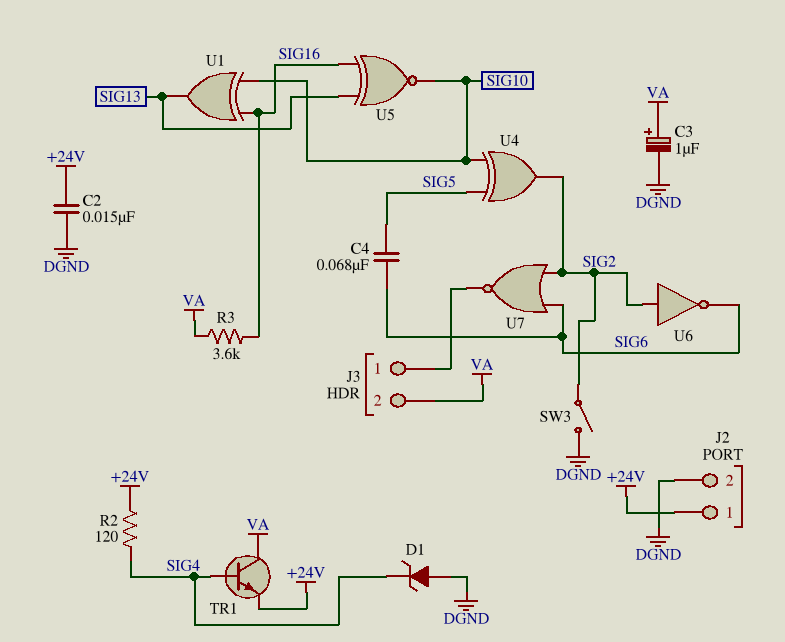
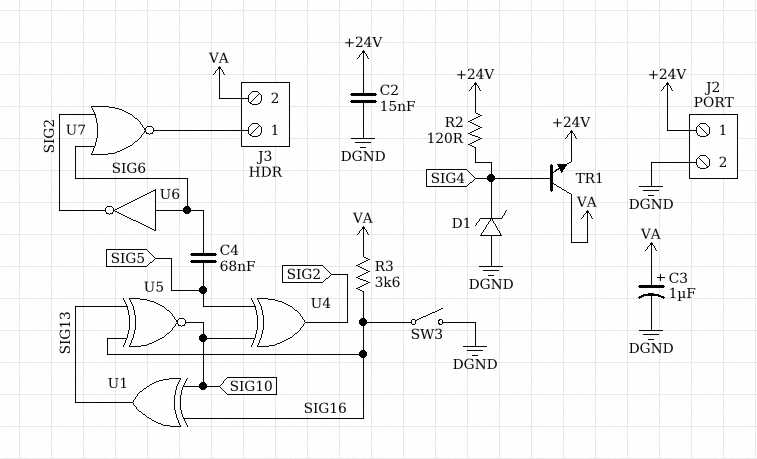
SW3: switch (DGND, SIG2) -> switch (DGND, SIG16)
U6: NOT (in SIG2, out SIG6) -> NOT (in SIG6, out SIG2)

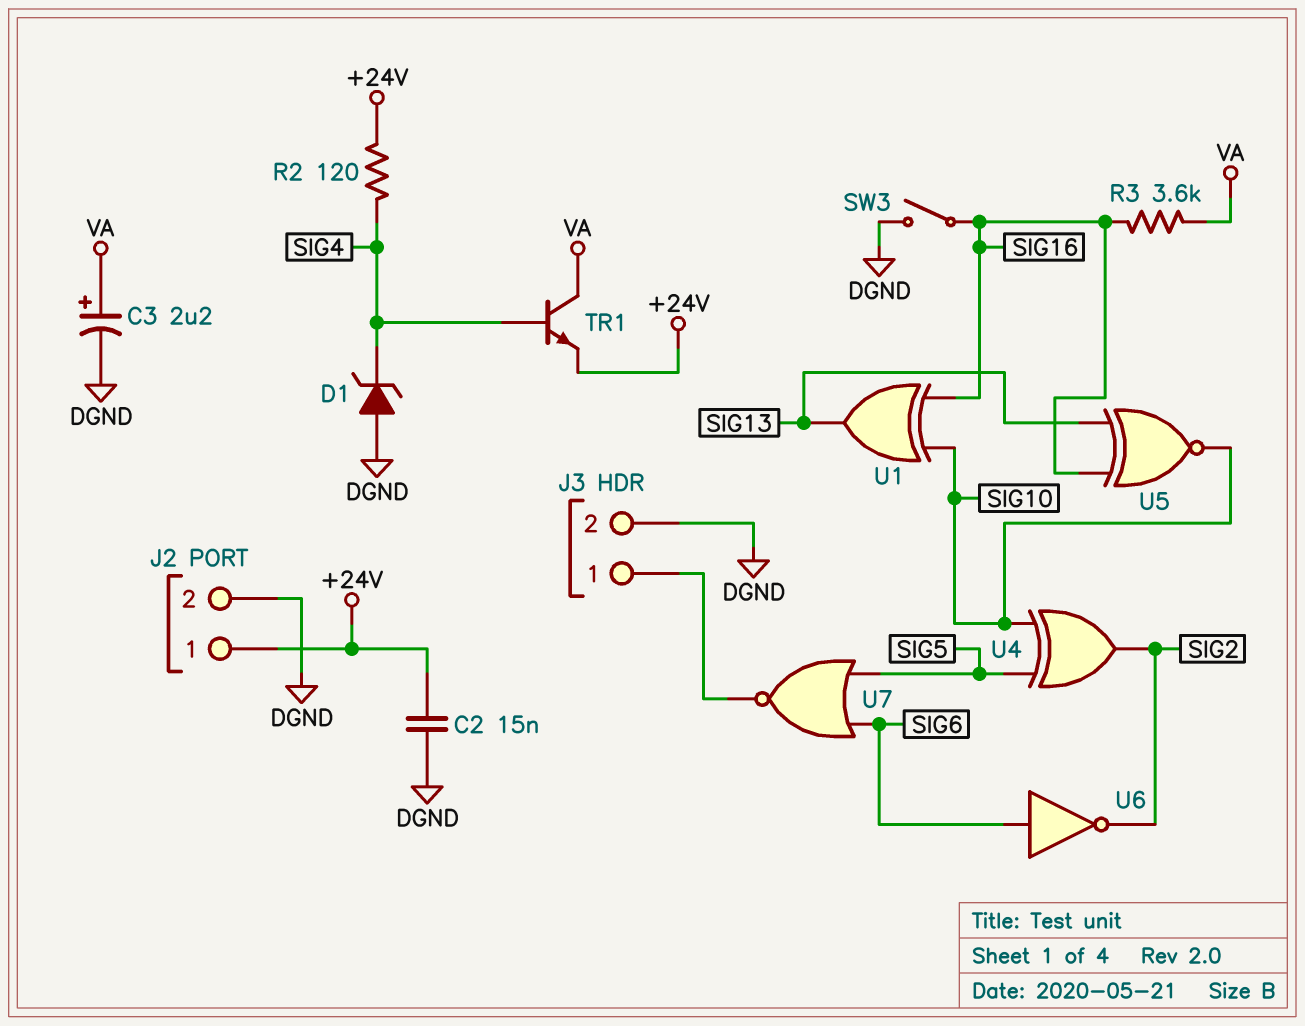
C3: 1uF (plus VA, minus DGND) -> 2.2uF (plus VA, minus DGND)
C4: 68nF (SIG5, SIG6) -> none
J3 pin 2: VA -> DGND
U7: NOR (in SIG2, in SIG6, out J3/1) -> NOR (in SIG5, in SIG6, out J3/1)

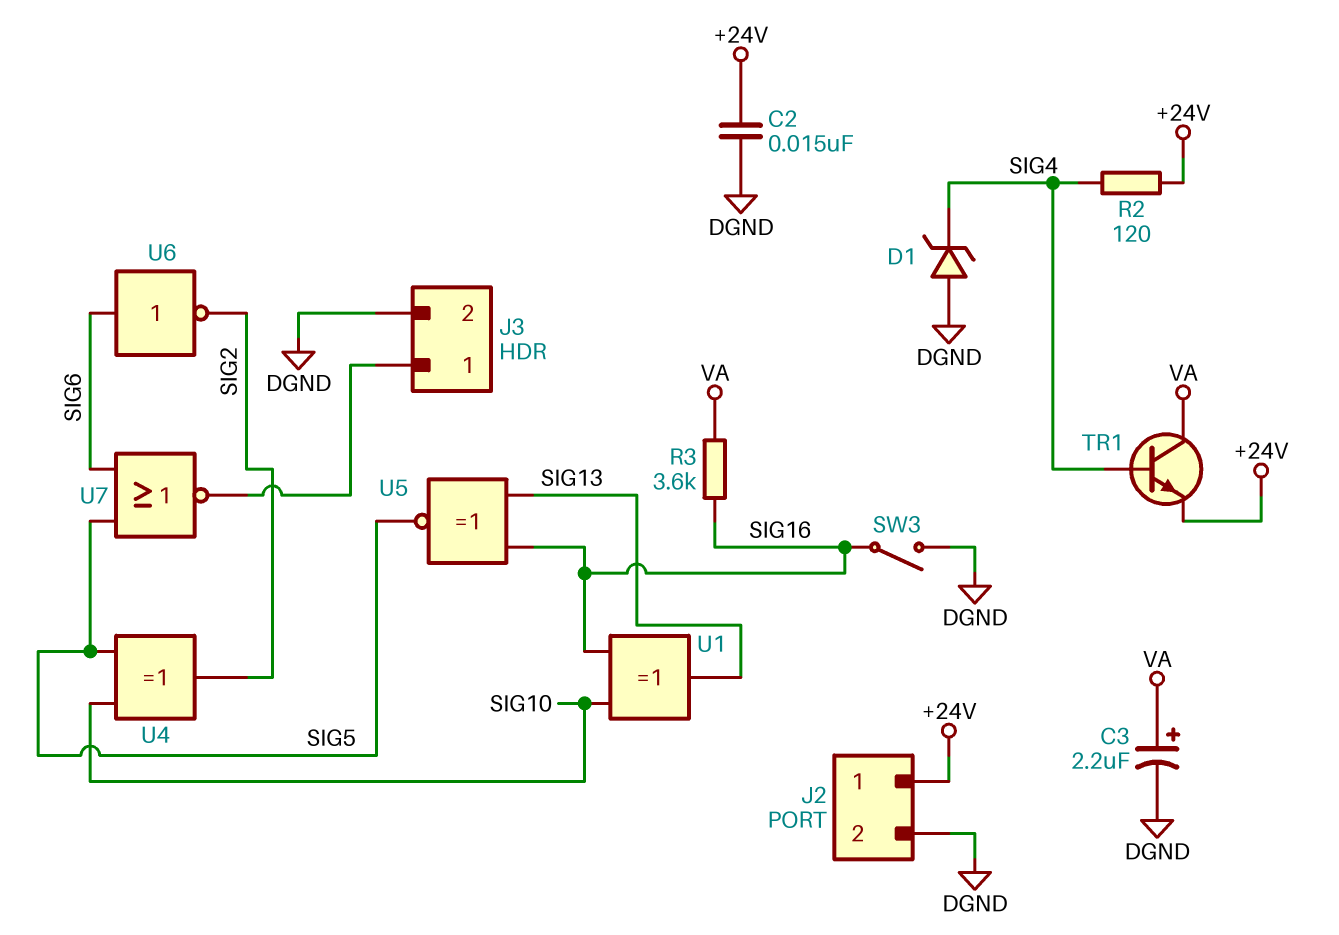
U5: XNOR (in SIG13, in SIG16, out SIG10) -> XNOR (in SIG13, in SIG16, out SIG5)

